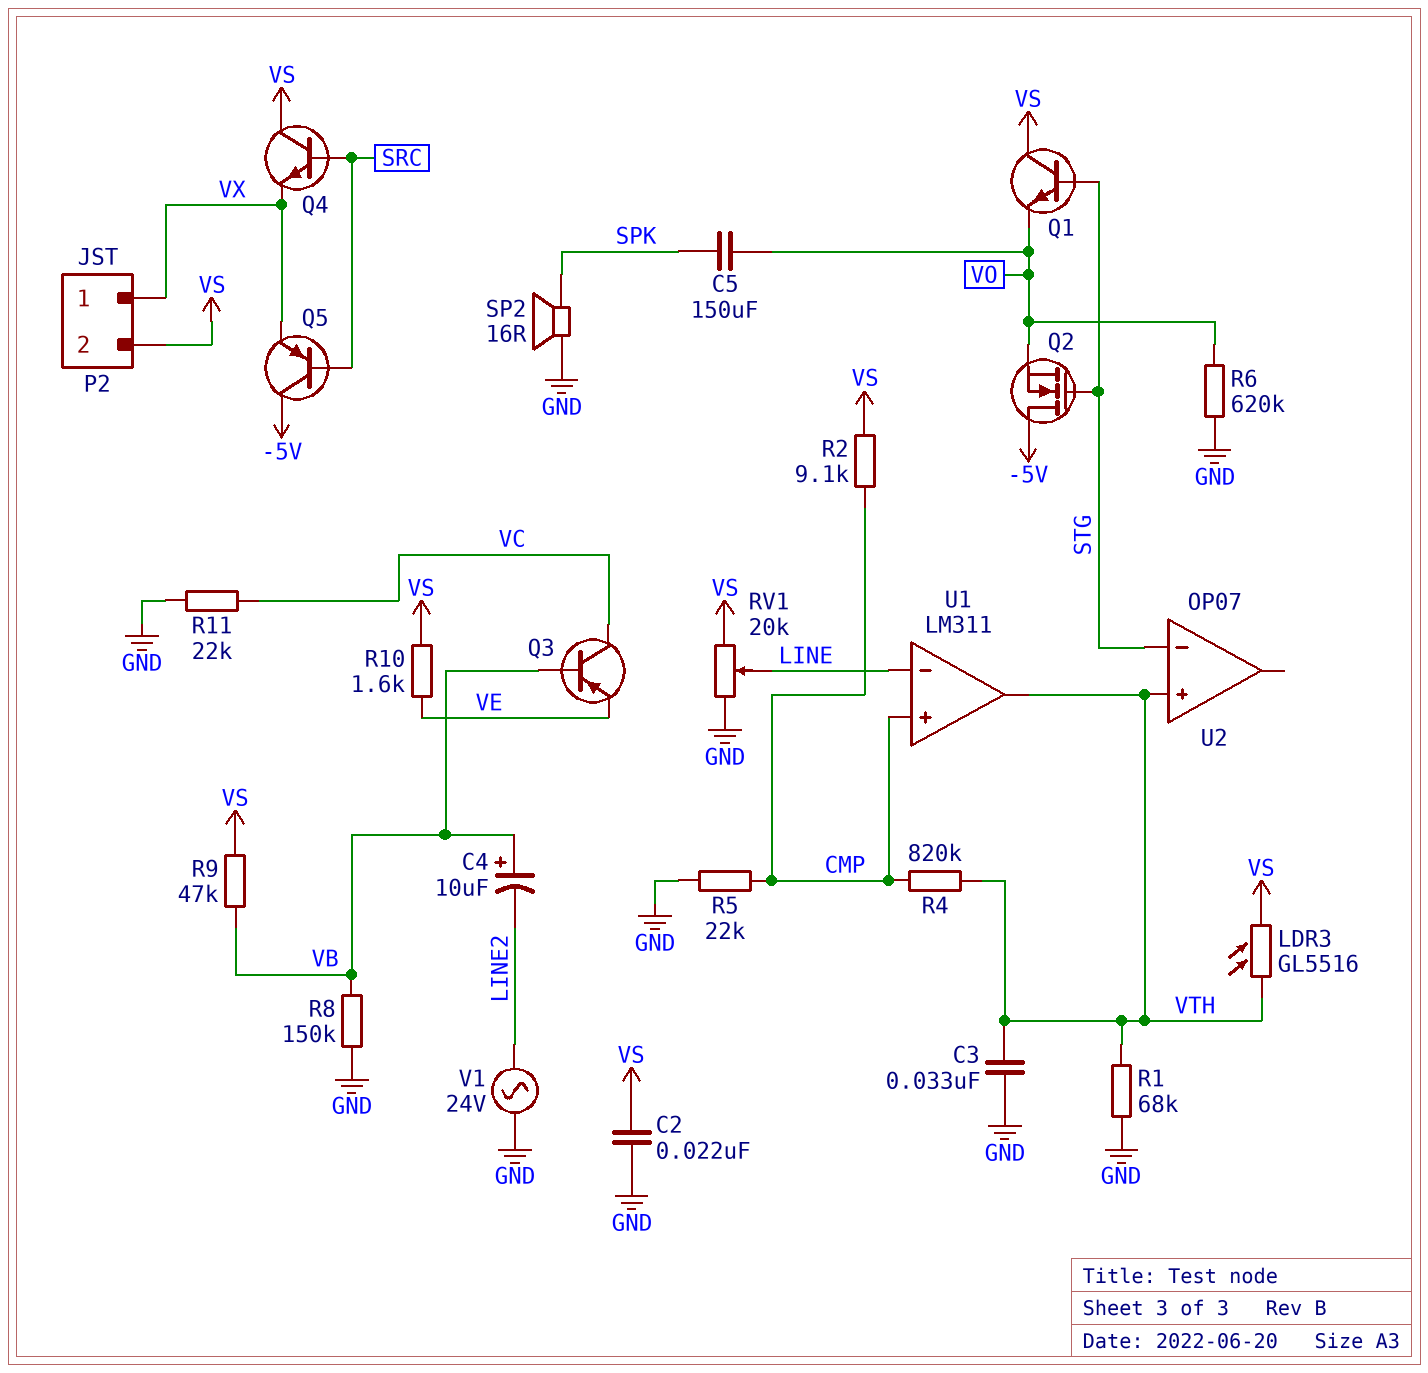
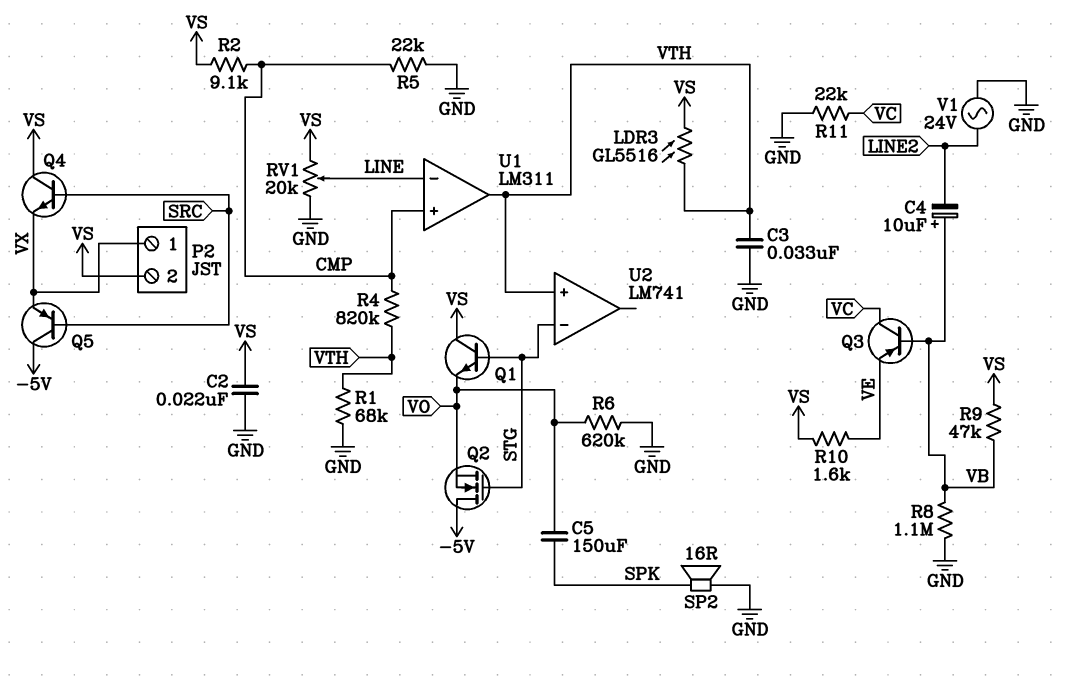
R8: 150k (GND, VB) -> 1.1M (GND, VB)
U2: OP07 -> LM741

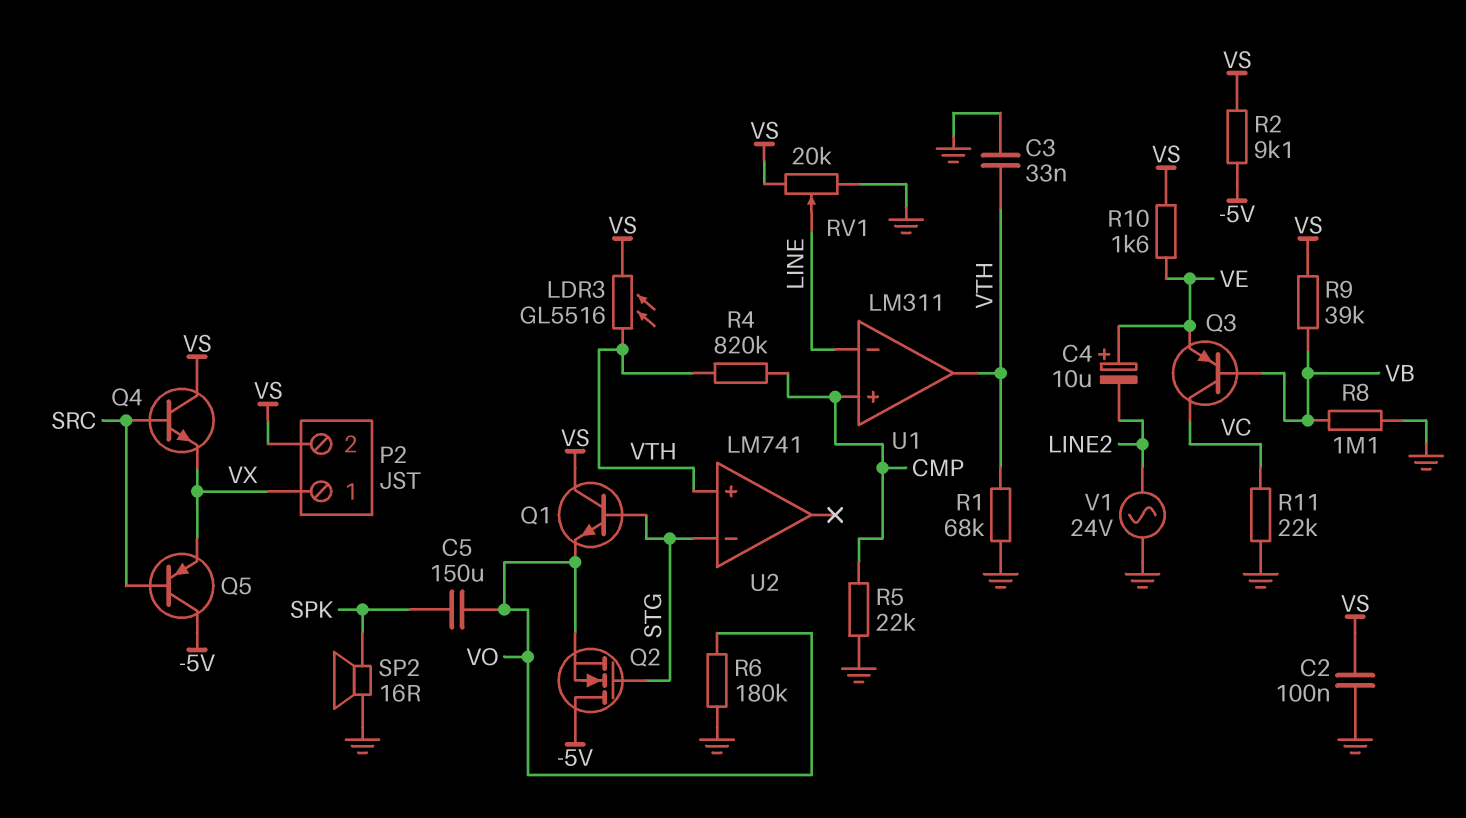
C2: 22nF (GND, VS) -> 100nF (GND, VS)
C4: 10uF (plus VB, minus LINE2) -> 10uF (plus VE, minus LINE2)
R2: 9.1k (CMP, VS) -> 9.1k (-5V, VS)
R6: 620k (GND, VO) -> 180k (GND, VO)
R9: 47k (VB, VS) -> 39k (VB, VS)

